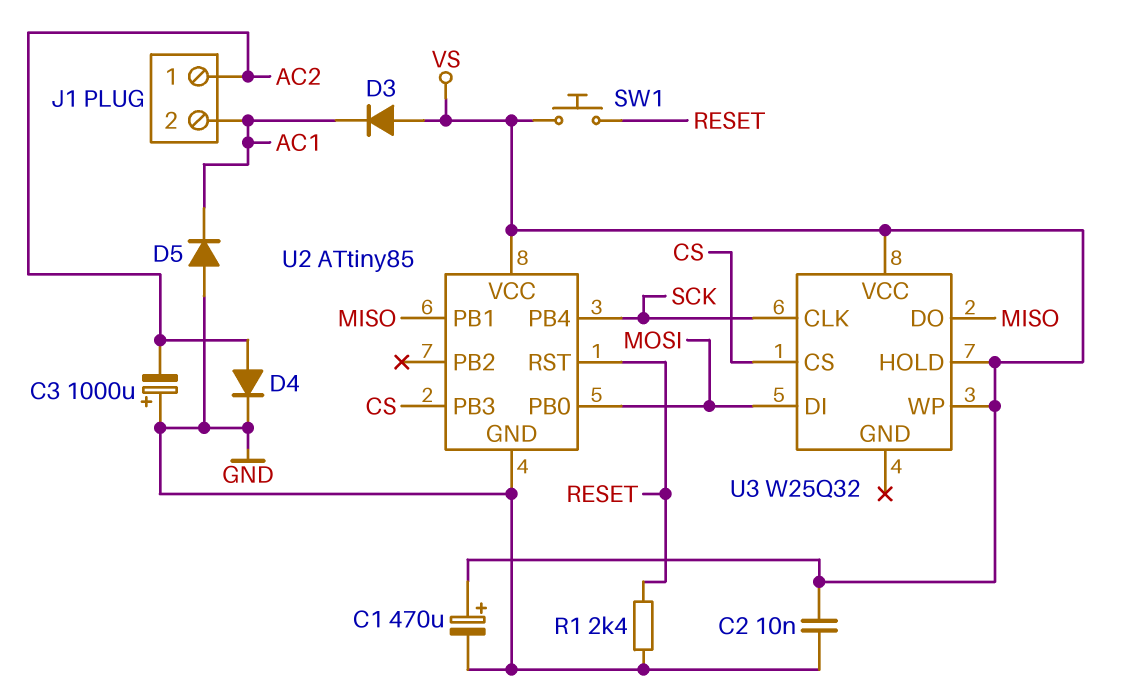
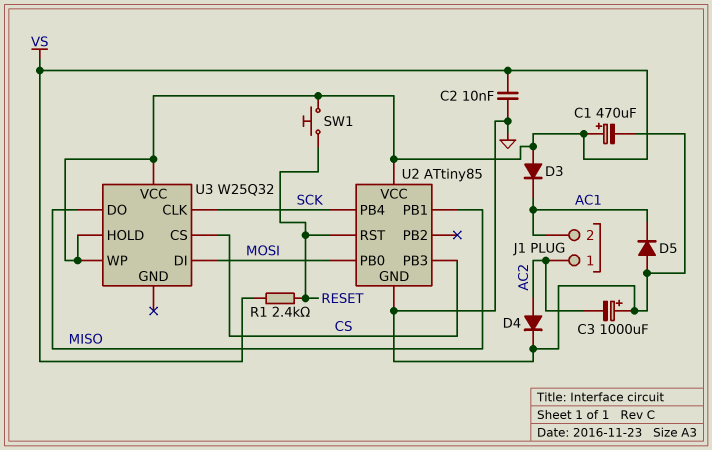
R1: 2.4k (GND, RESET) -> 2.4k (RESET, VS)

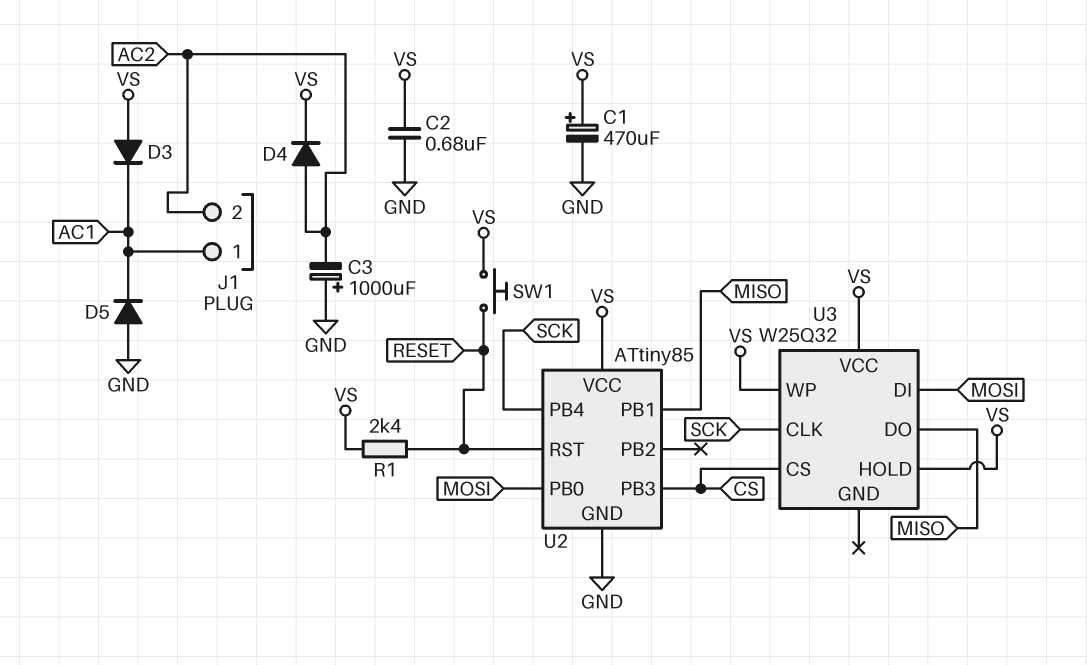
C2: 10nF (GND, VS) -> 680nF (GND, VS)
D4: diode (A AC2, K GND) -> diode (A AC2, K VS)
J1 pin 1: AC2 -> AC1
J1 pin 2: AC1 -> AC2

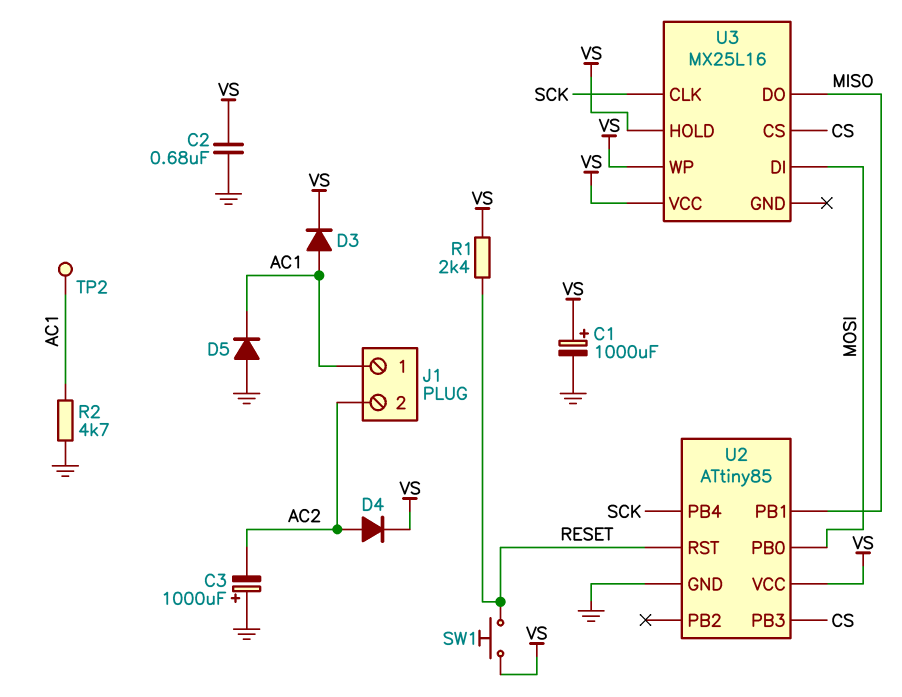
C1: 470uF (plus VS, minus GND) -> 1000uF (plus VS, minus GND)
D3: diode (A VS, K AC1) -> diode (A AC1, K VS)
R2: none -> 4.7k (AC1, GND)
TP2: none -> test point (AC1)
U3: W25Q32 -> MX25L16

